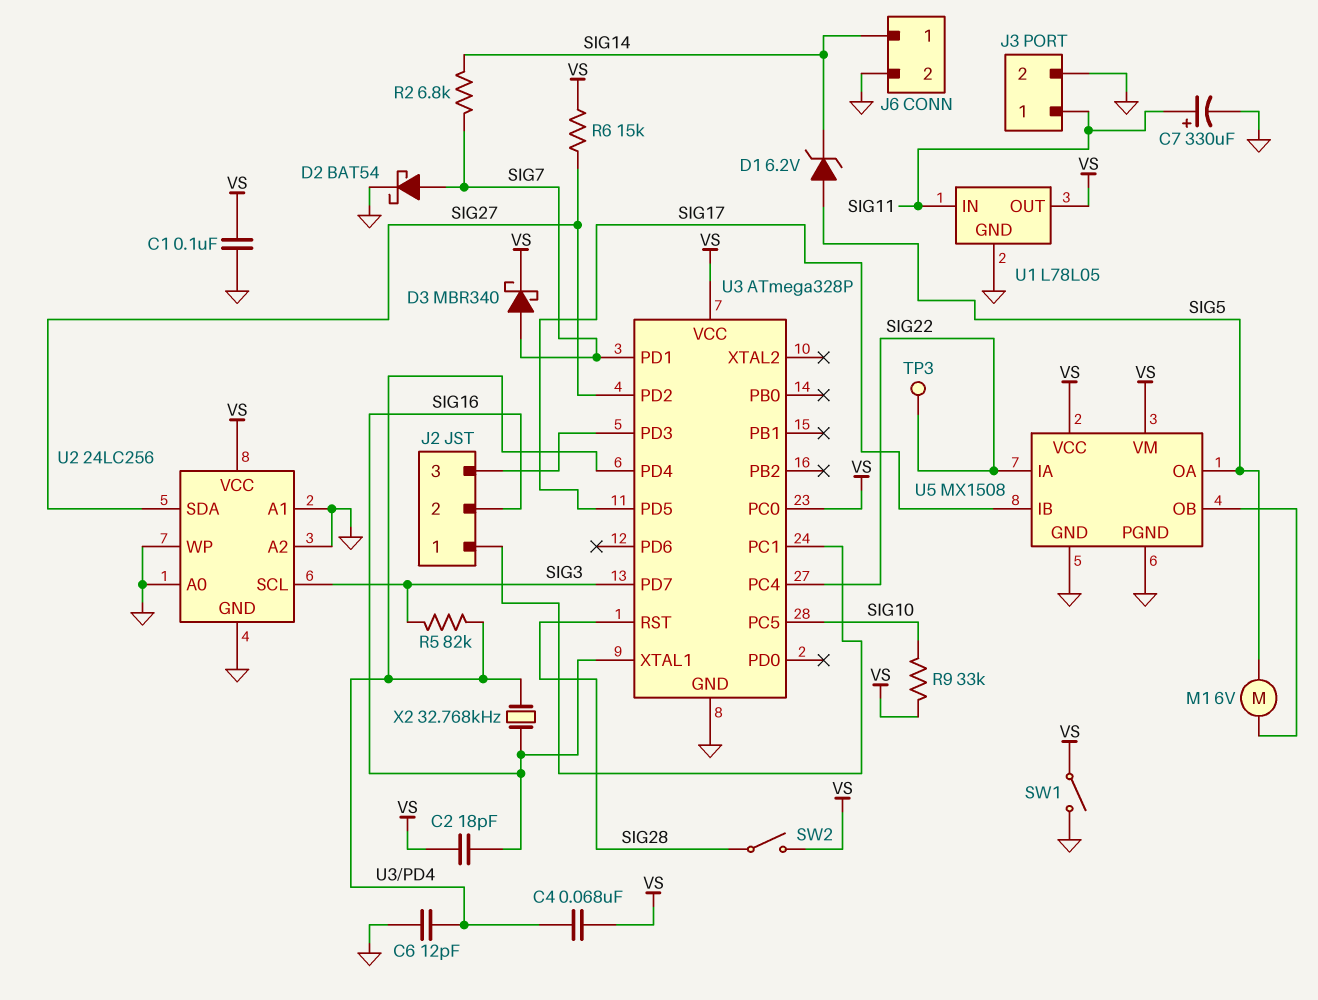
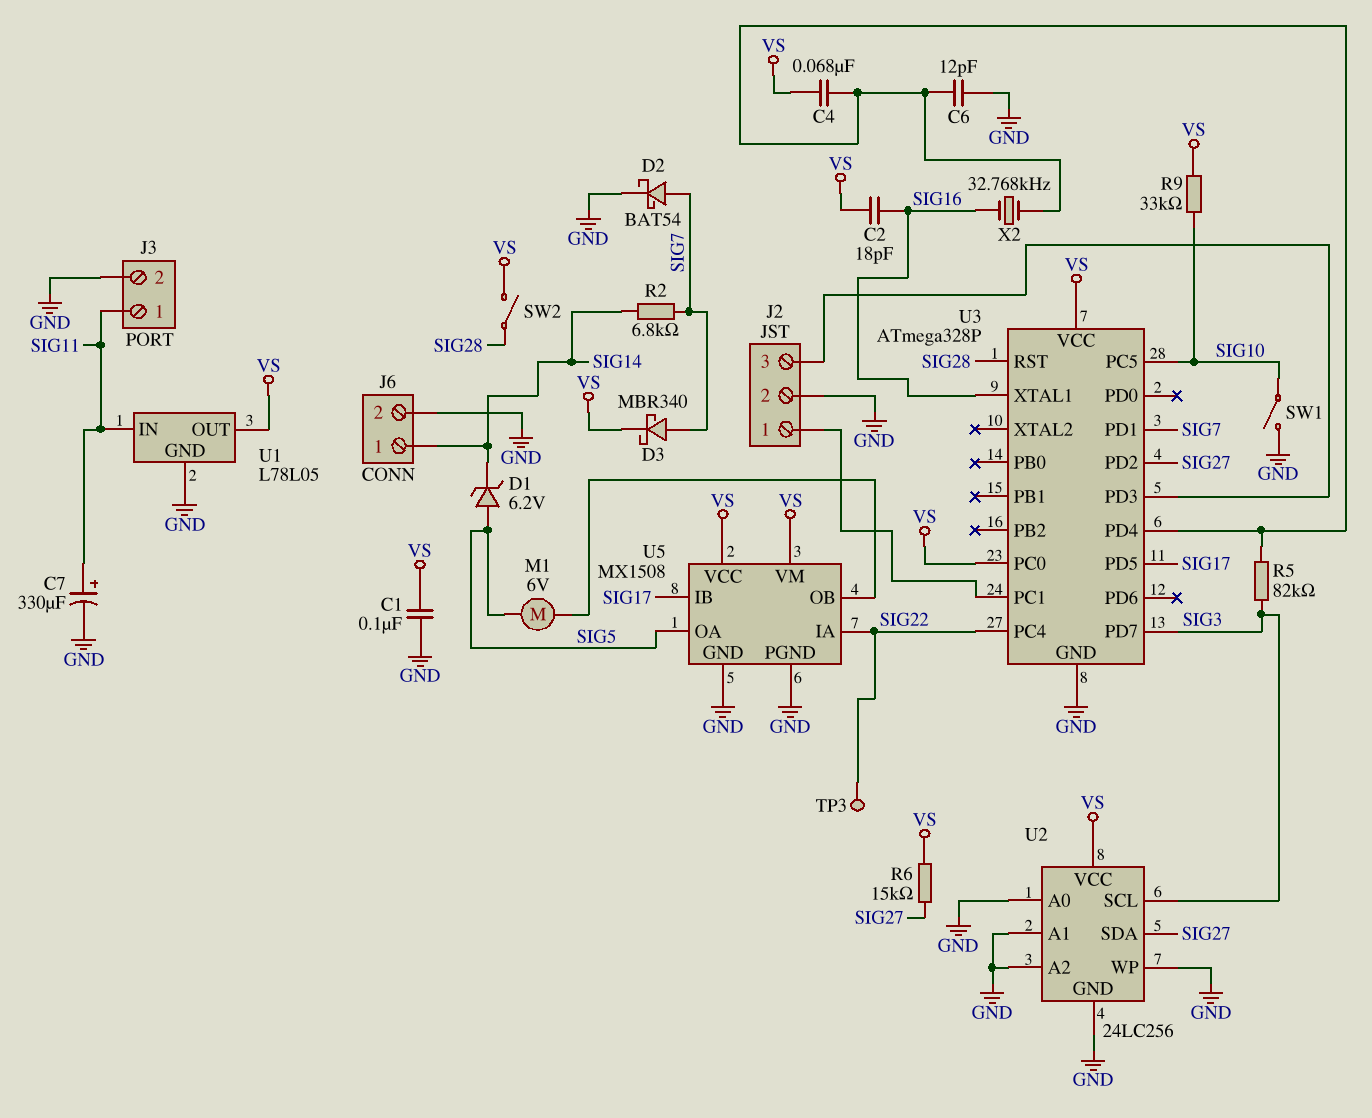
J2 pin 2: SIG16 -> GND
SW1: switch (GND, VS) -> switch (GND, SIG10)

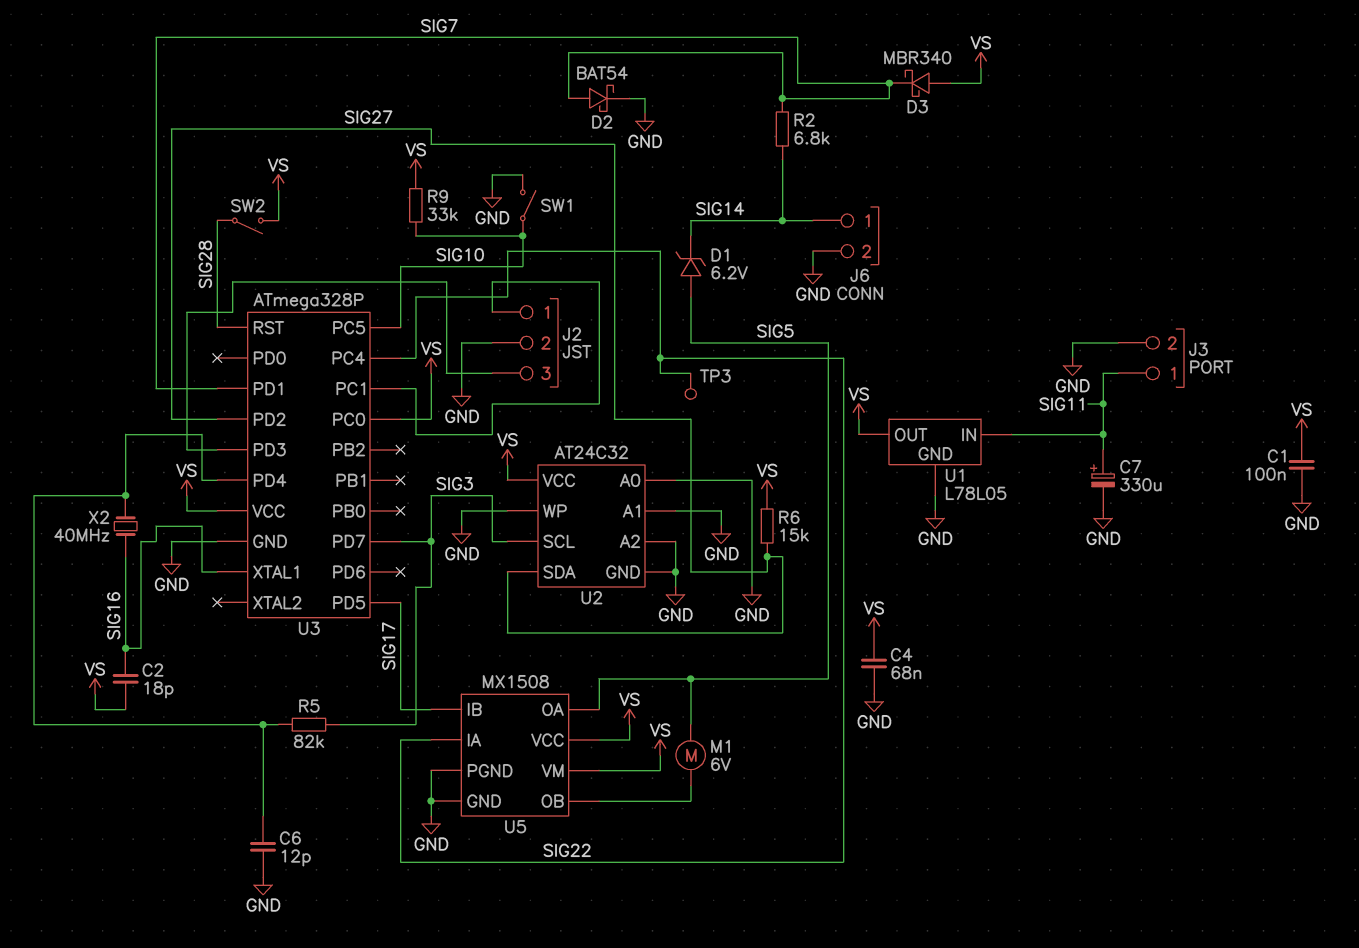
C4: 68nF (U3/PD4, VS) -> 68nF (GND, VS)
D3: schottky MBR340 (A SIG7, K VS) -> schottky MBR340 (A VS, K SIG7)
U2: 24LC256 -> AT24C32
X2: 32.768kHz (SIG16, U3/PD4) -> 40MHz (SIG16, U3/PD4)

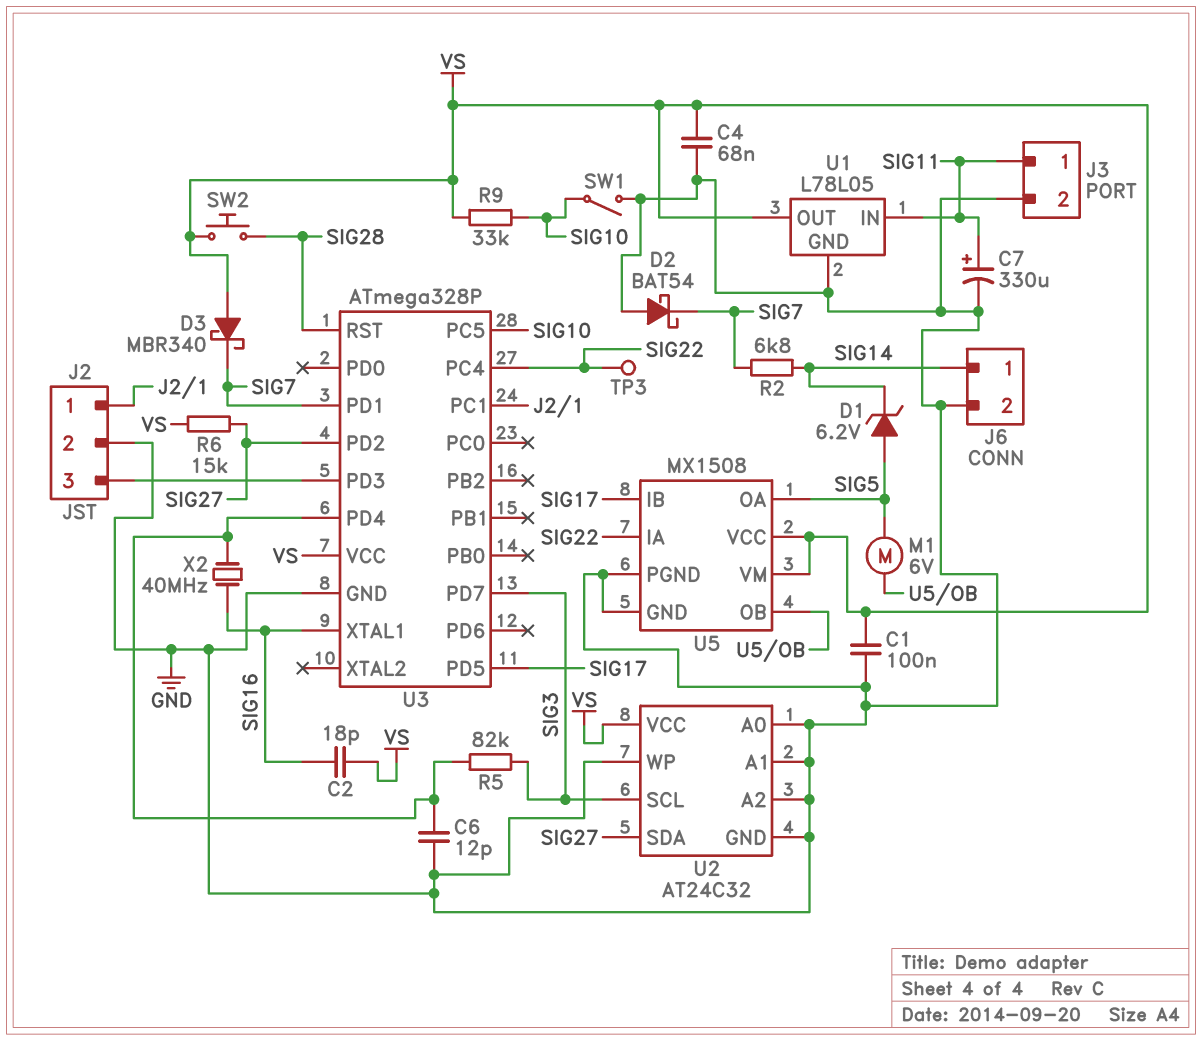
D2: schottky BAT54 (A SIG7, K GND) -> schottky BAT54 (A GND, K SIG7)
SW2: switch (SIG28, VS) -> button (SIG28, VS)
U3 pin PC0: VS -> none

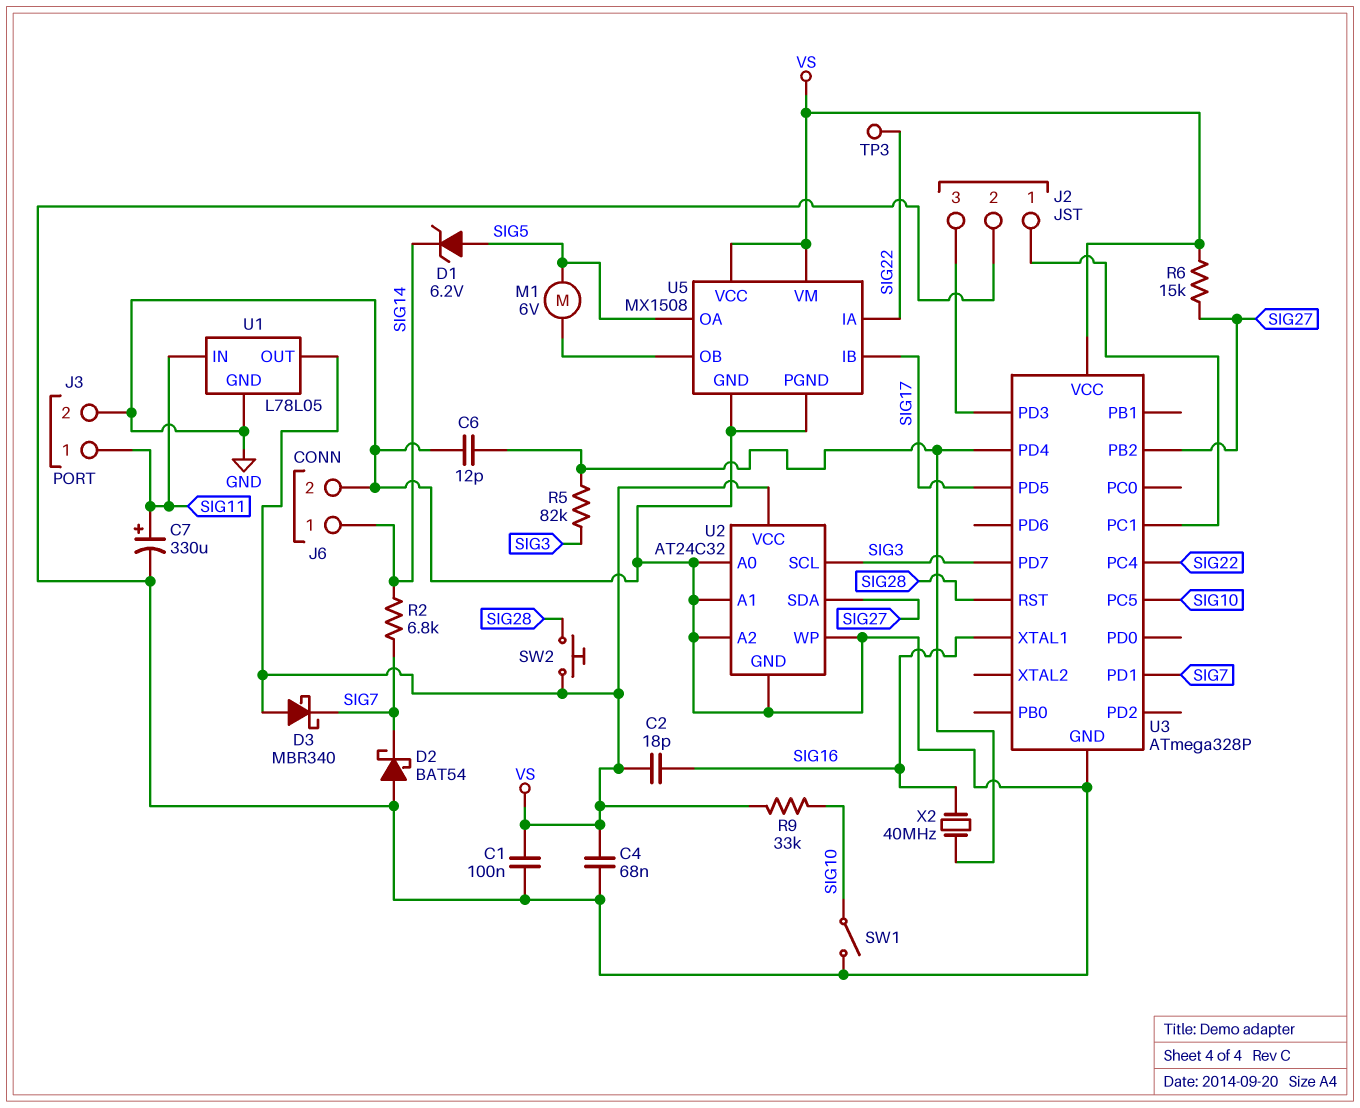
U3 pin PB2: none -> SIG27
U3 pin PD2: SIG27 -> none

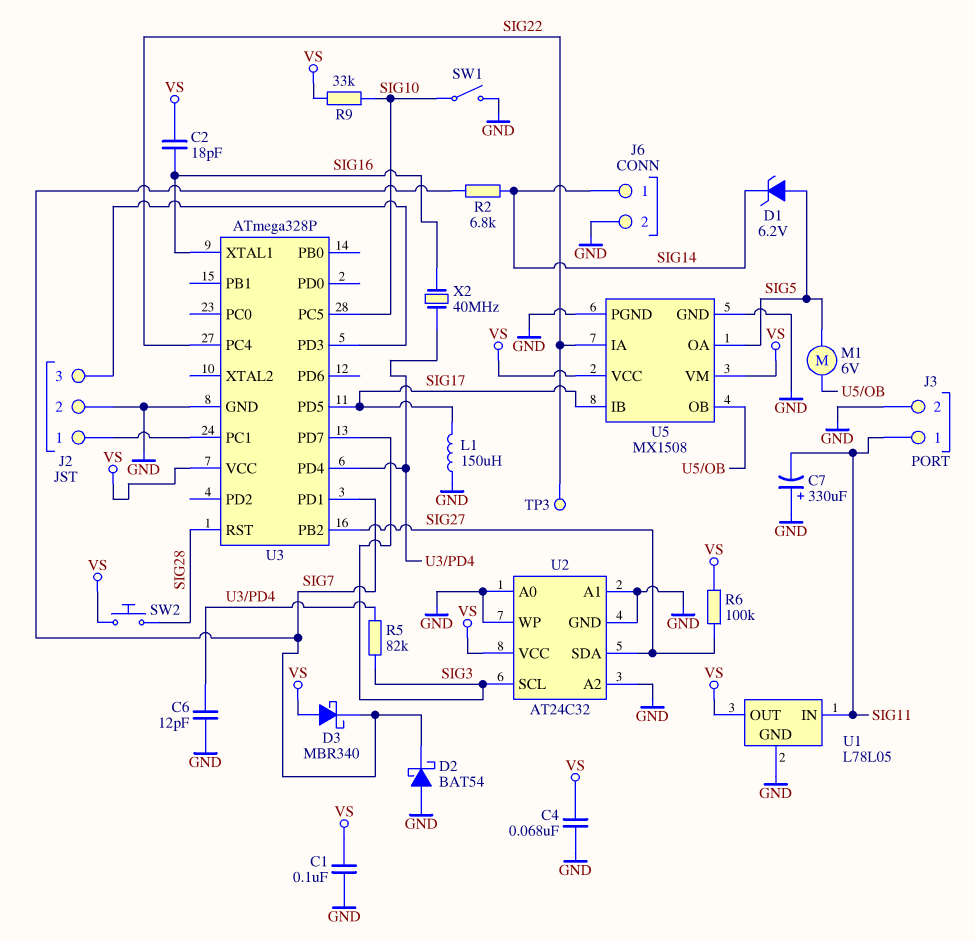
C7: 330uF (plus SIG11, minus GND) -> 330uF (plus GND, minus SIG11)
L1: none -> 150uH (GND, SIG17)
R6: 15k (SIG27, VS) -> 100k (SIG27, VS)

